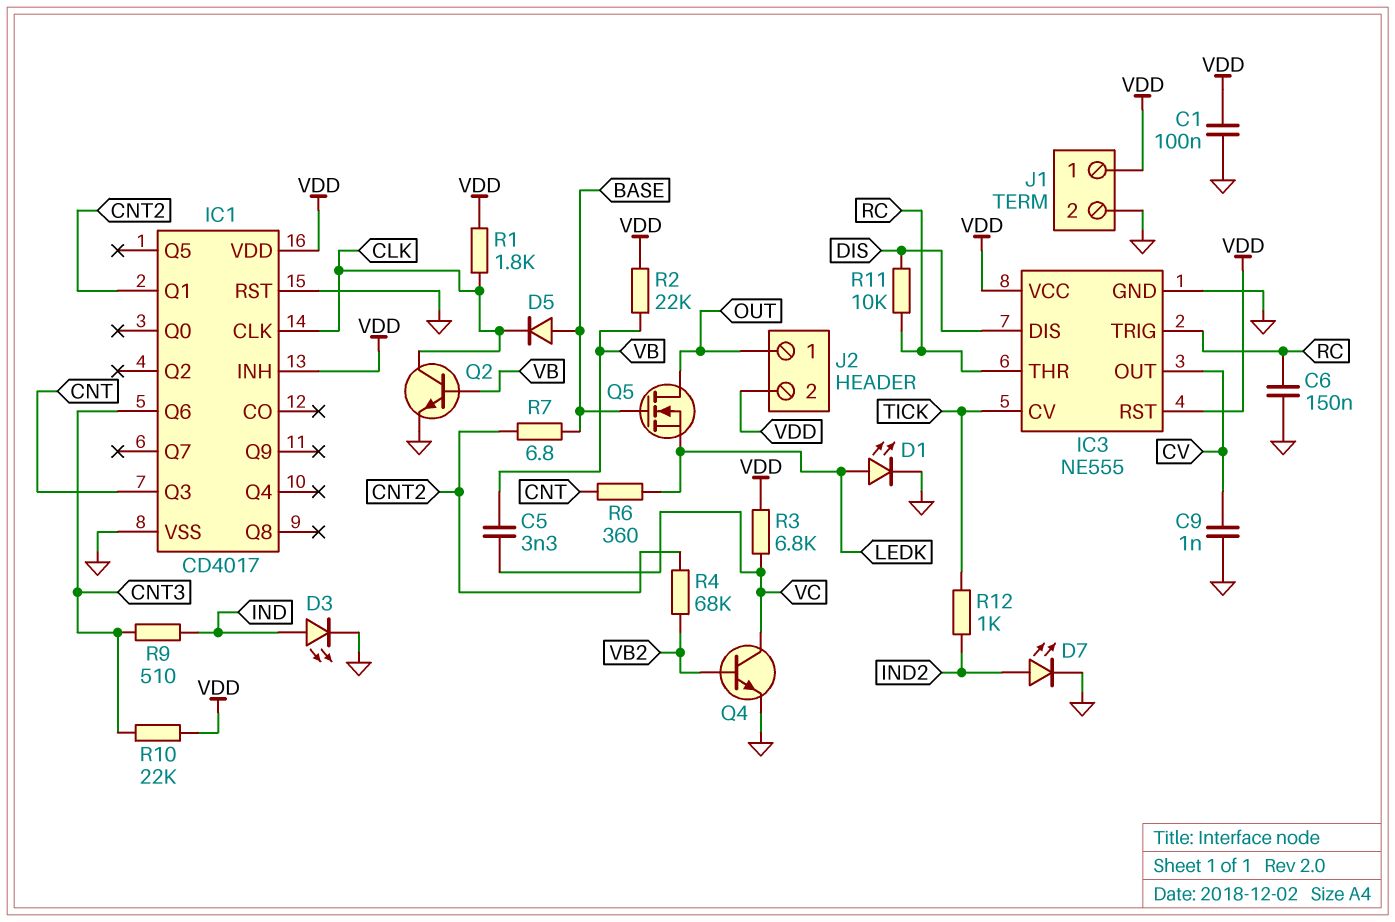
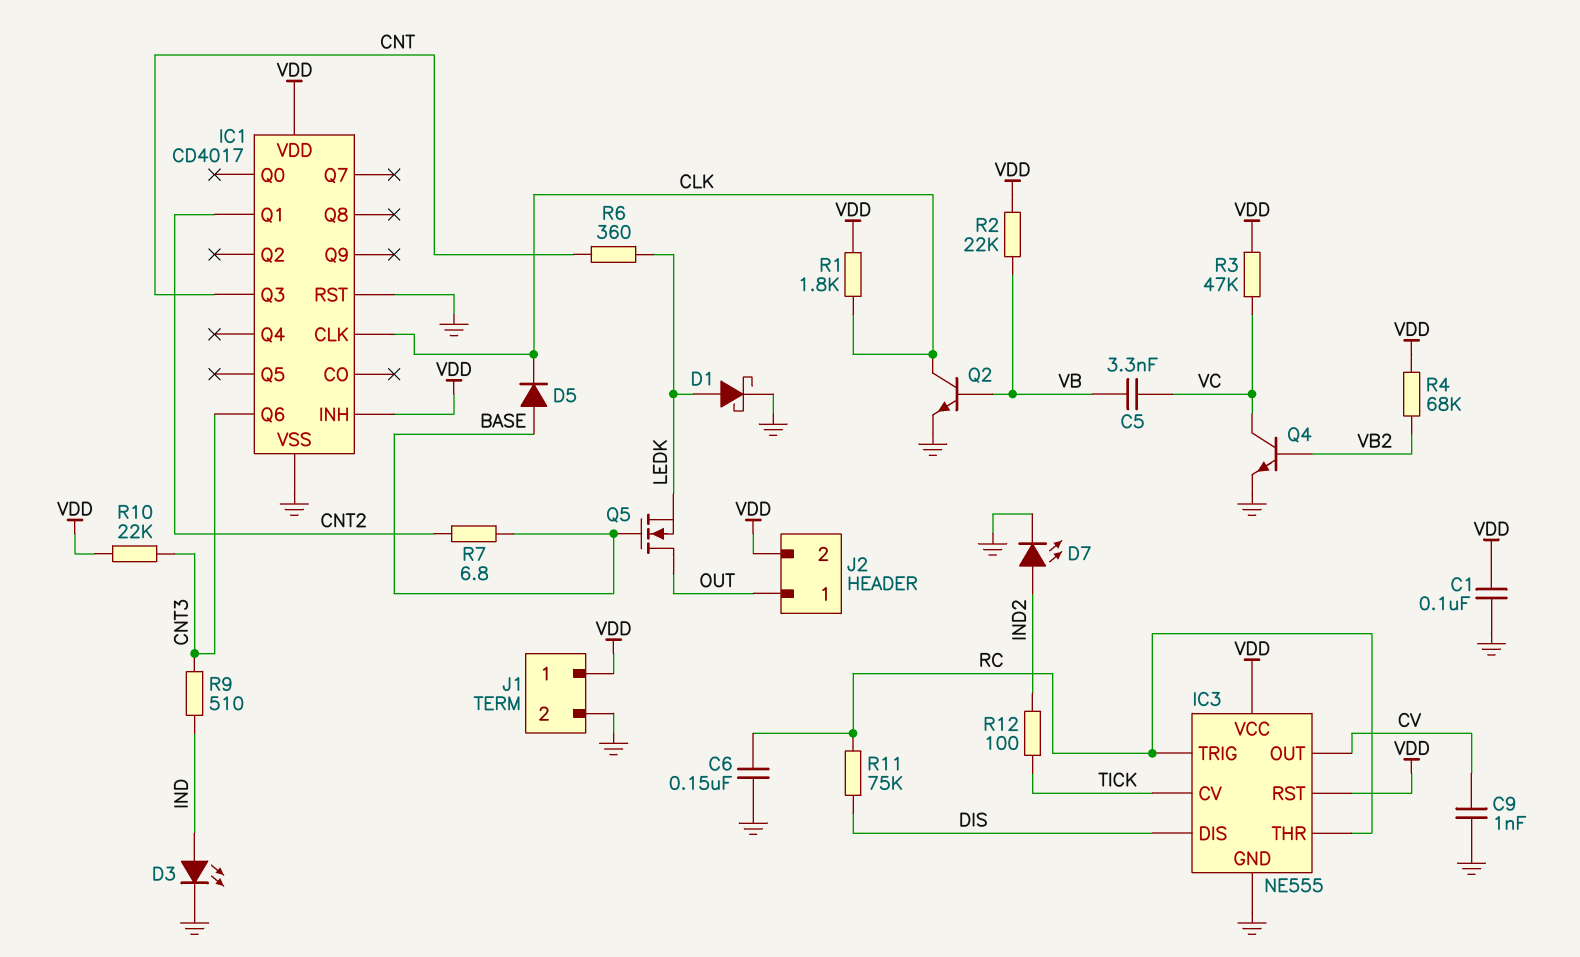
D1: LED (A LEDK, K GND) -> schottky (A LEDK, K GND)
R3: 6.8k (VC, VDD) -> 47k (VC, VDD)
R4: 68k (CNT2, VB2) -> 68k (VB2, VDD)
R11: 10k (DIS, RC) -> 75k (DIS, RC)
R12: 1k (IND2, TICK) -> 100 (IND2, TICK)

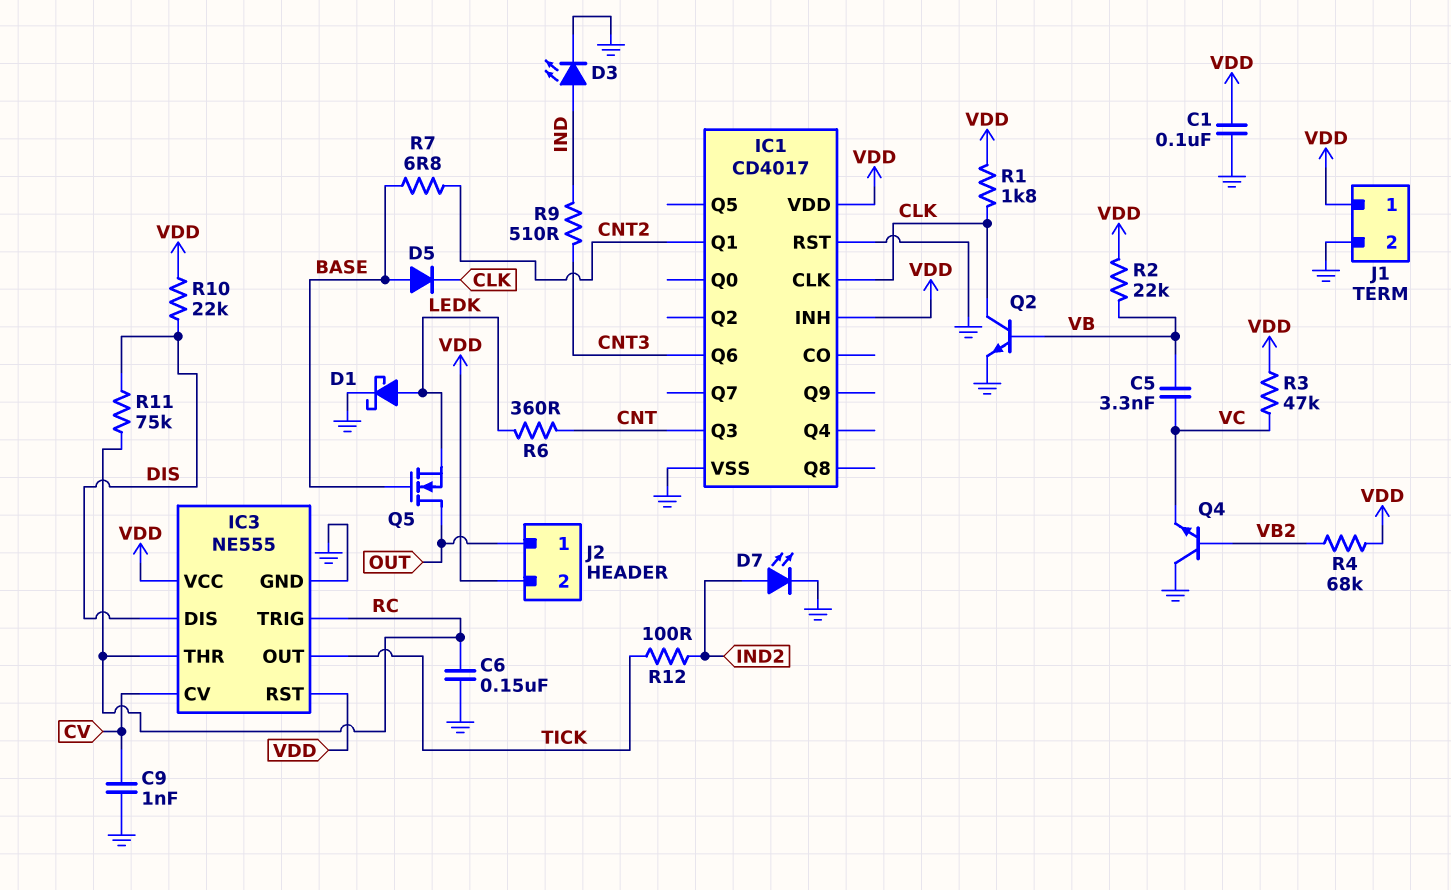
IC3 pin CV: TICK -> CV
IC3 pin OUT: CV -> TICK
Q4: NPN (B VB2, C VC, E GND) -> NPN (B VB2, C GND, E VC)
R10: 22k (CNT3, VDD) -> 22k (DIS, VDD)

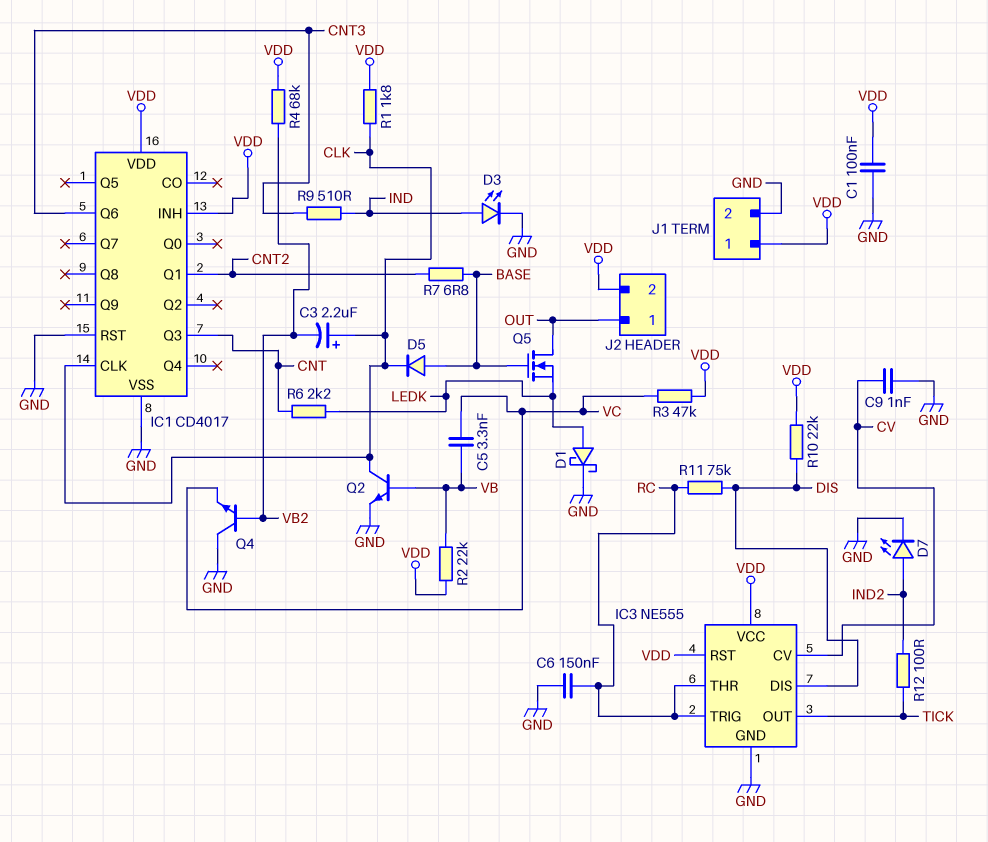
C3: none -> 2.2uF (plus CLK, minus VB2)
R6: 360 (CNT, LEDK) -> 2.2k (CNT, LEDK)

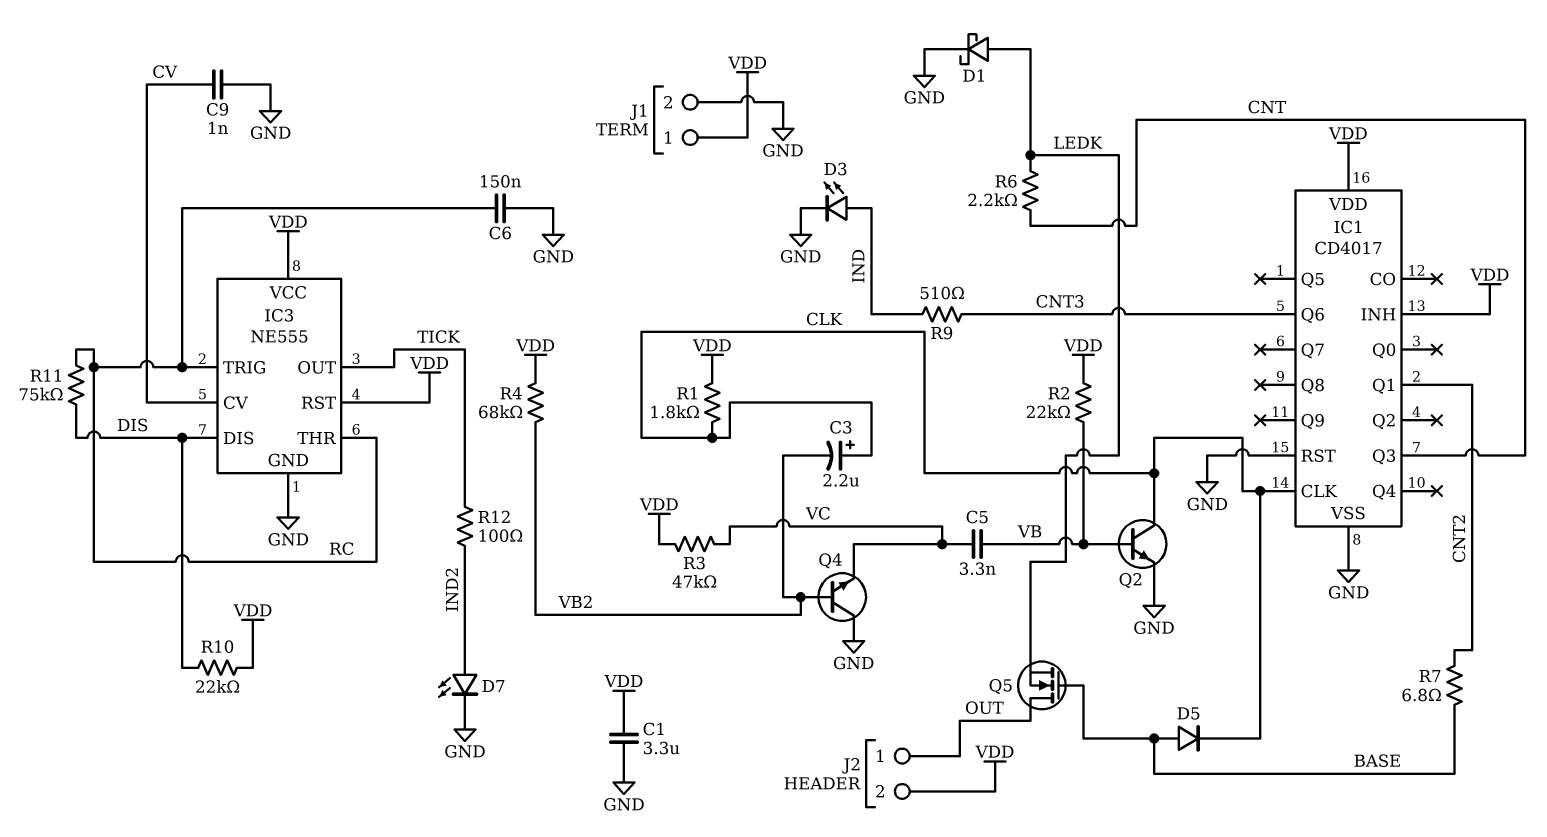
C1: 100nF (GND, VDD) -> 3.3uF (GND, VDD)

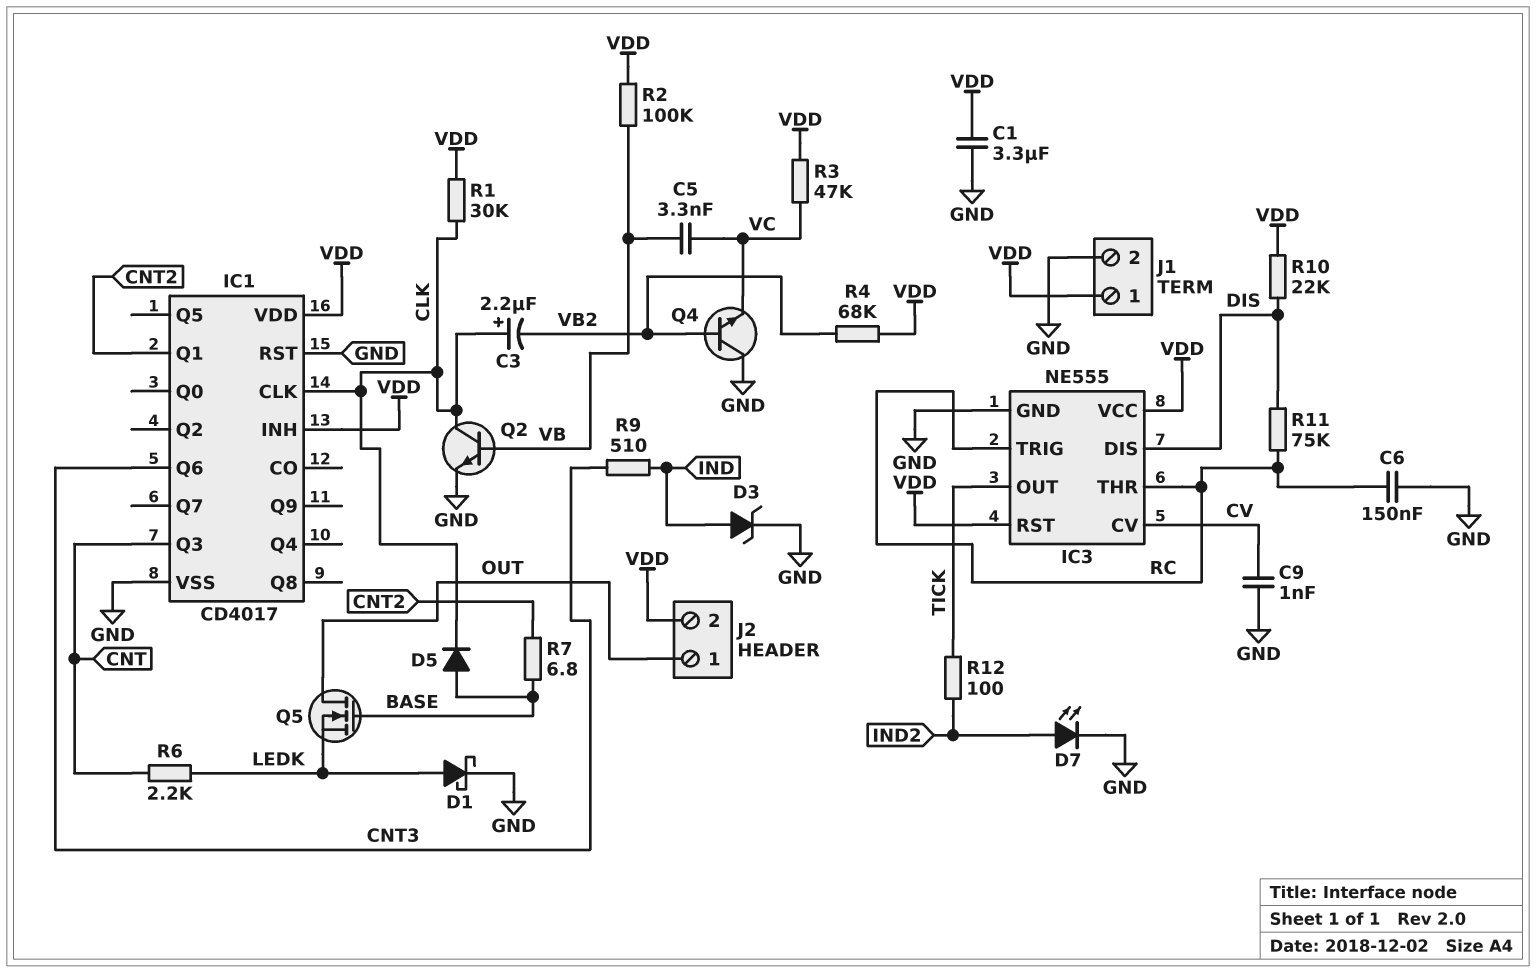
D3: LED (A IND, K GND) -> zener (A IND, K GND)
R1: 1.8k (CLK, VDD) -> 30k (CLK, VDD)
R2: 22k (VB, VDD) -> 100k (VB, VDD)

